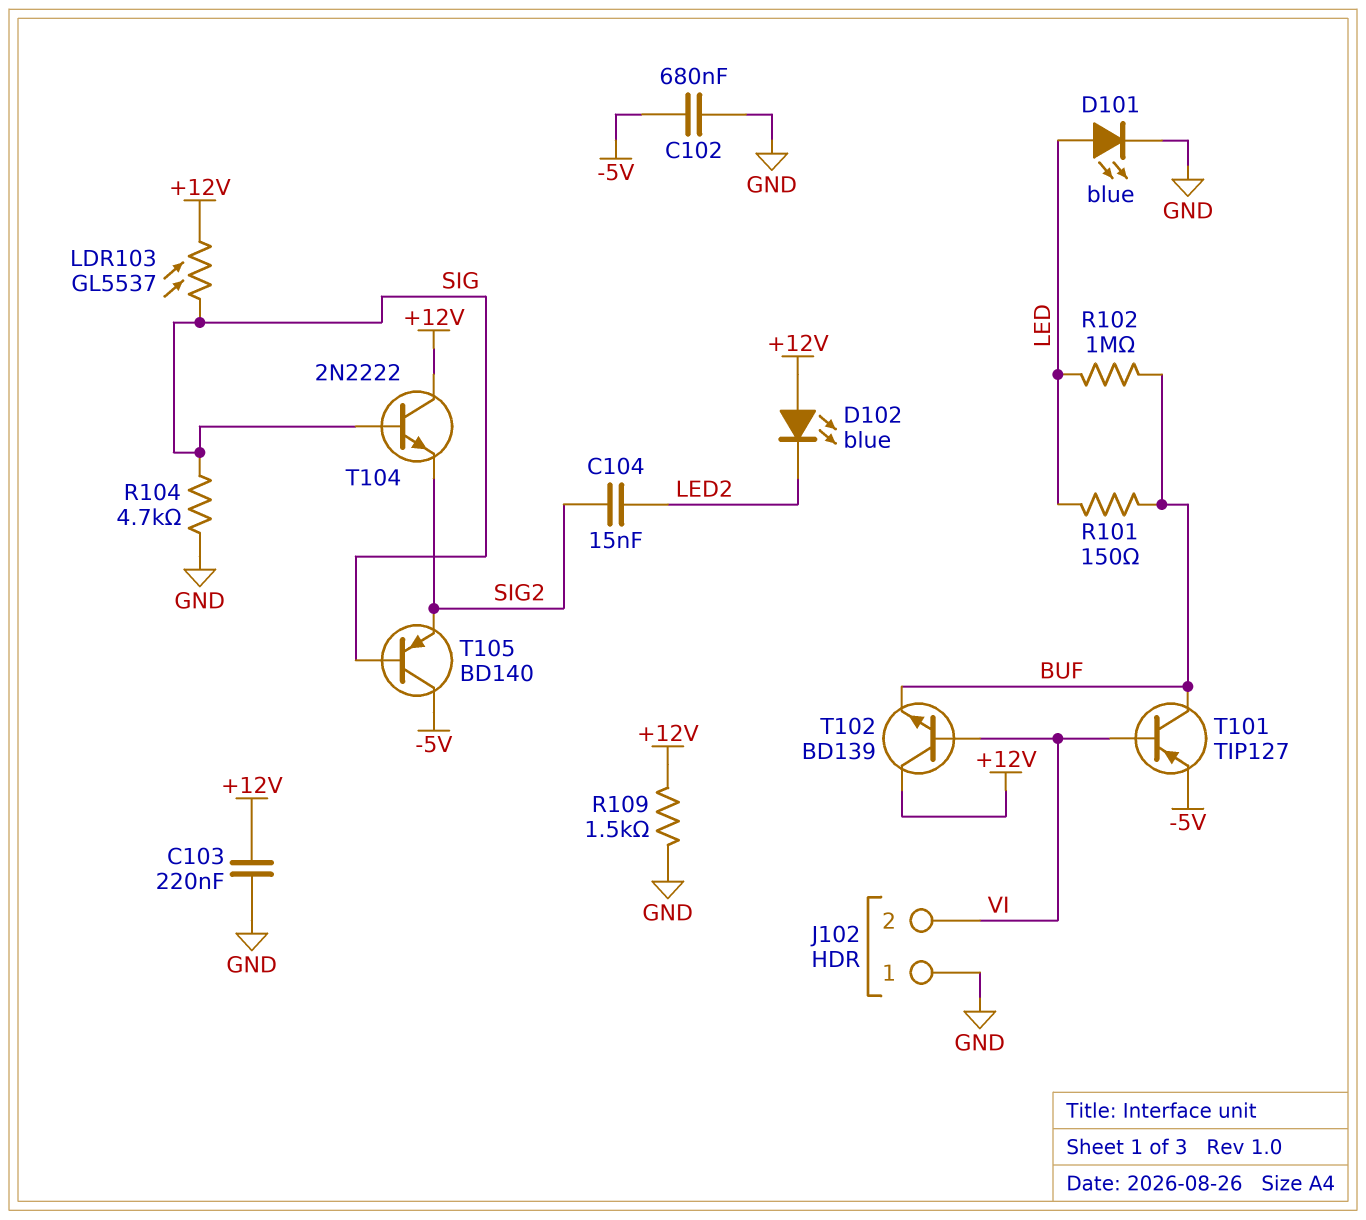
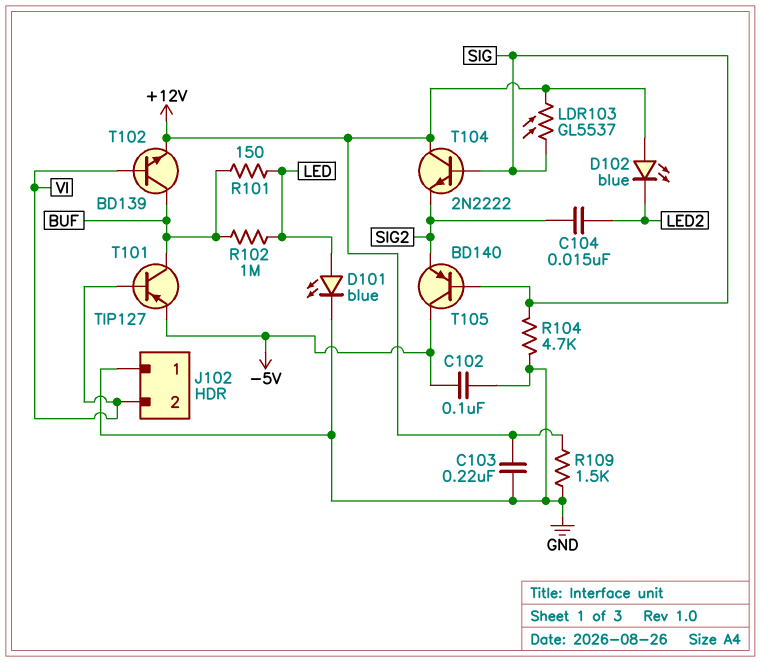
C102: 680nF (-5V, GND) -> 100nF (-5V, GND)
T102: NPN BD139 (B VI, C +12V, E BUF) -> NPN BD139 (B VI, C BUF, E +12V)

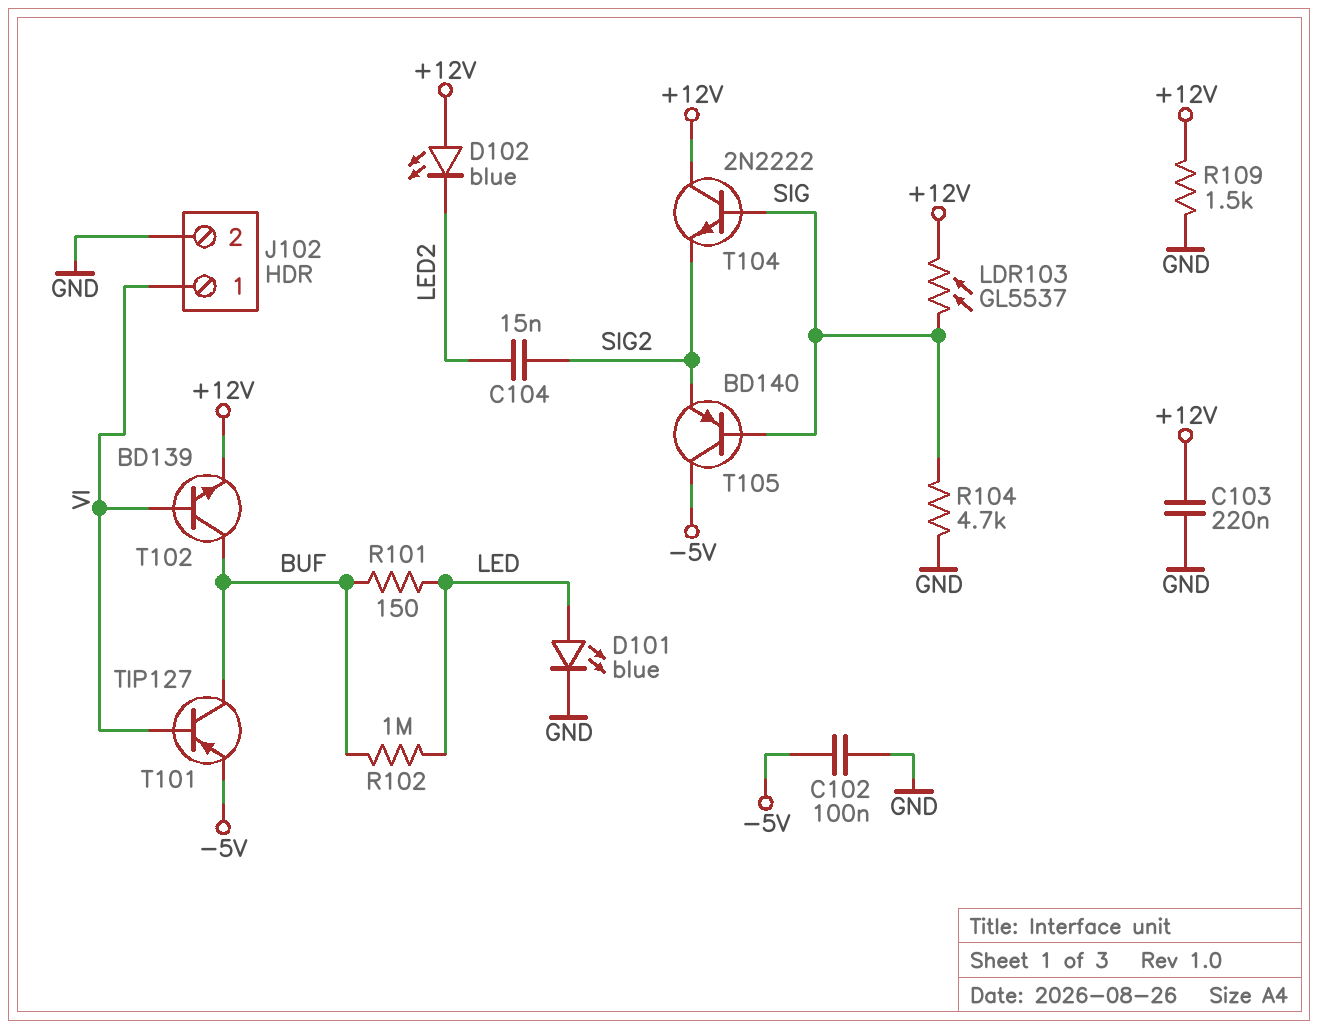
J102 pin 1: GND -> VI
J102 pin 2: VI -> GND

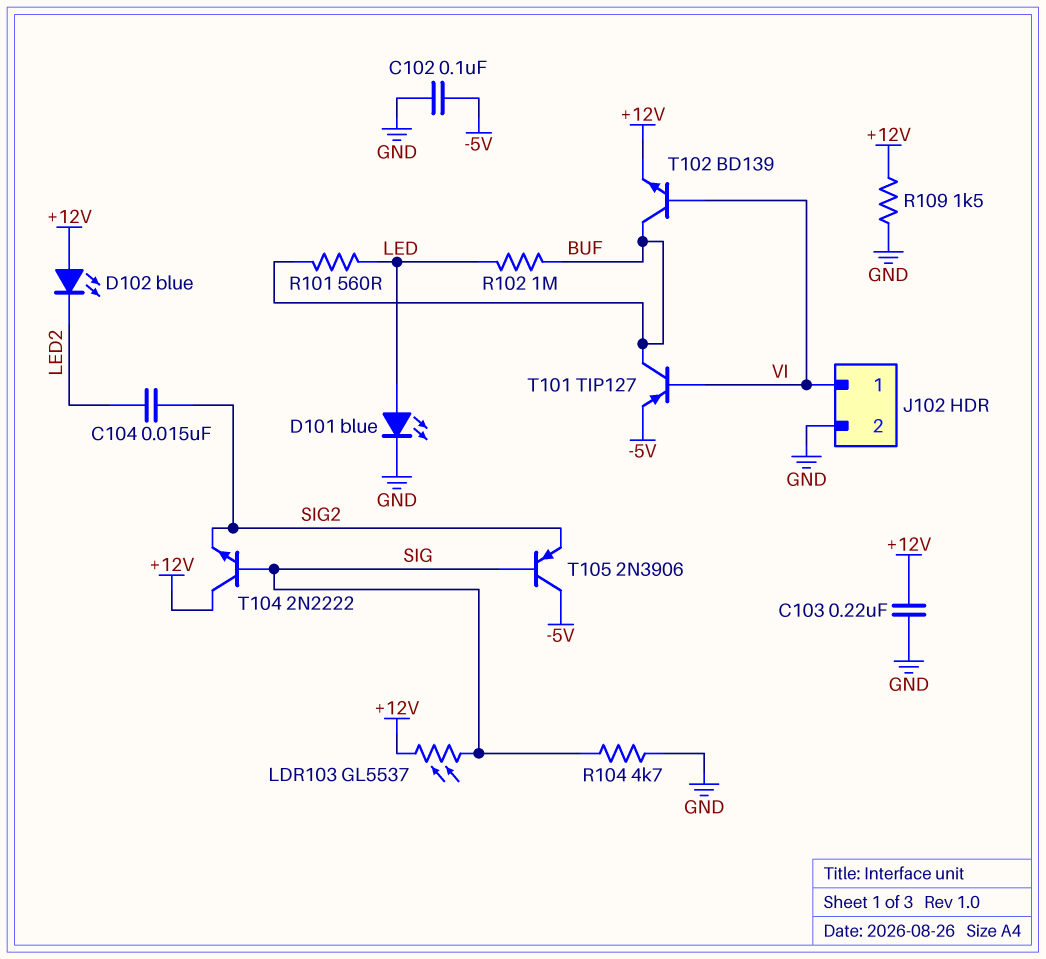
R101: 150 (BUF, LED) -> 560 (BUF, LED)
T105: PNP BD140 (B SIG, C -5V, E SIG2) -> PNP 2N3906 (B SIG, C -5V, E SIG2)

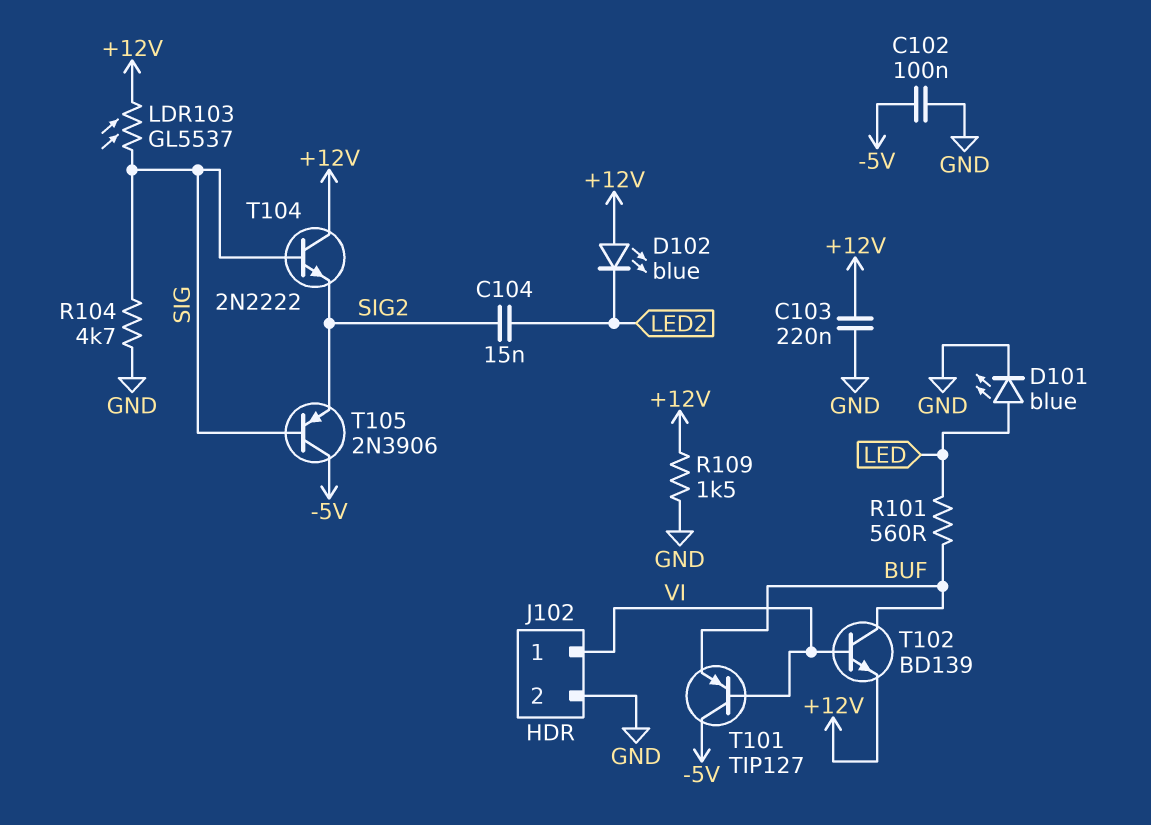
R102: 1M (BUF, LED) -> none
T101: PNP TIP127 (B VI, C BUF, E -5V) -> PNP TIP127 (B VI, C -5V, E BUF)

